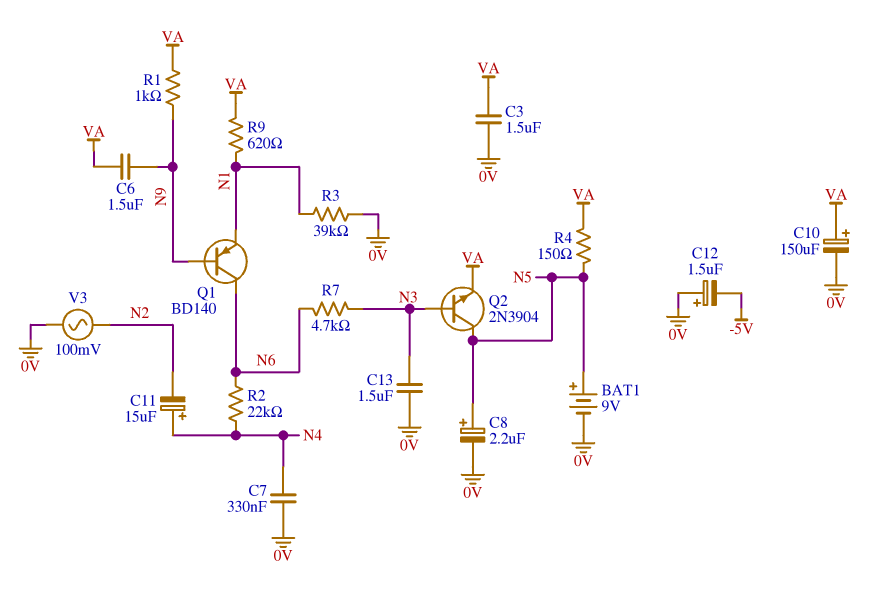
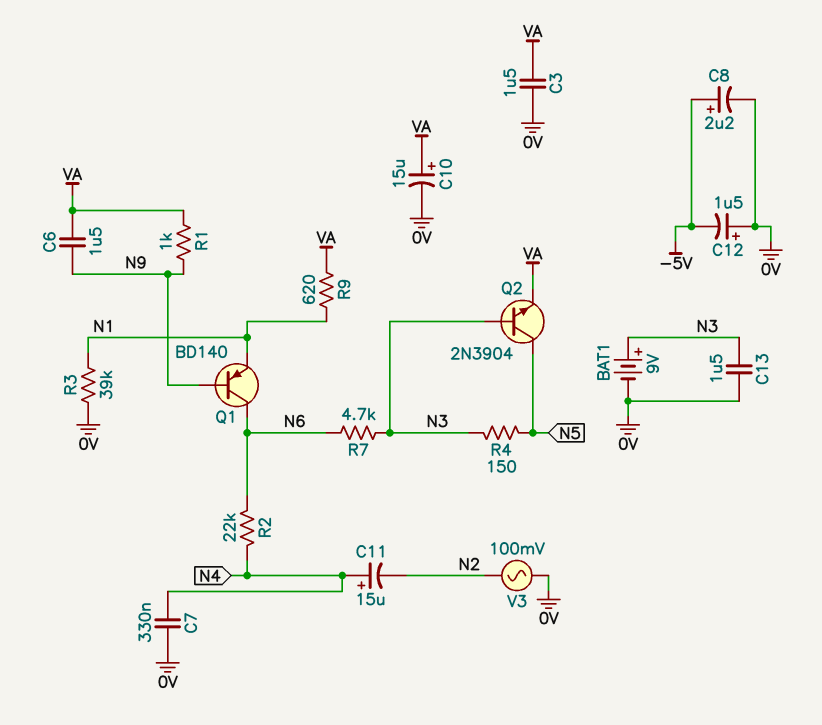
BAT1: 9V (plus N5, minus 0V) -> 9V (plus N3, minus 0V)
C8: 2.2uF (plus N5, minus 0V) -> 2.2uF (plus -5V, minus 0V)
C10: 150uF (plus VA, minus 0V) -> 15uF (plus VA, minus 0V)
R4: 150 (N5, VA) -> 150 (N3, N5)

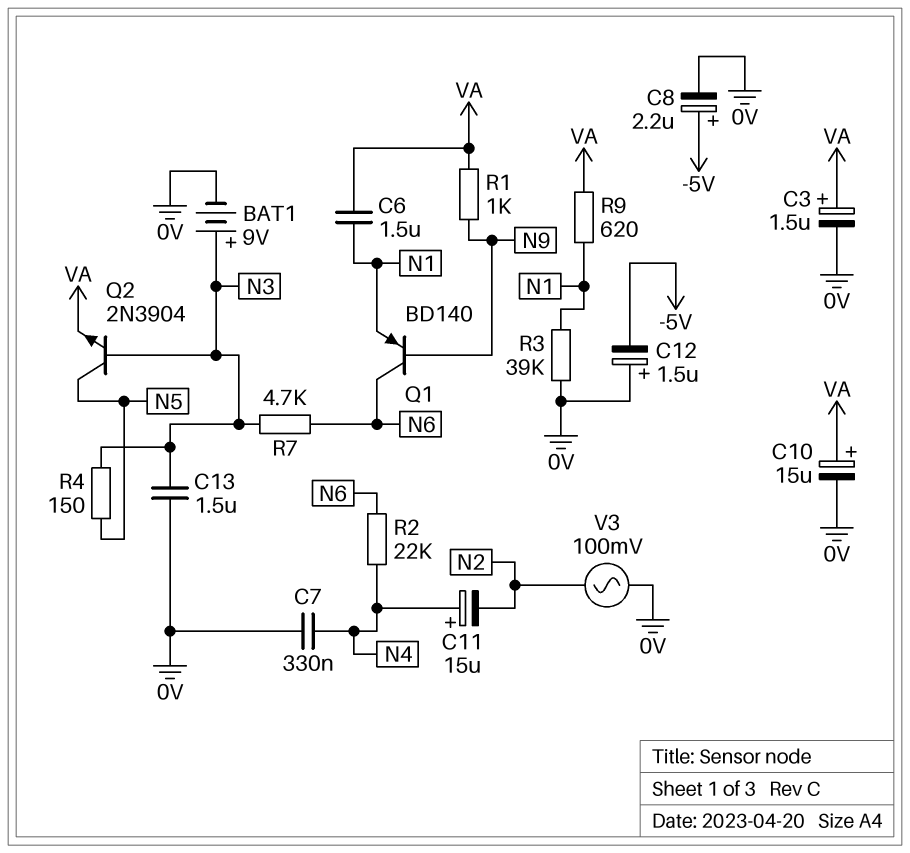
C3: 1.5uF (0V, VA) -> 1.5uF (plus VA, minus 0V)
C6: 1.5uF (N9, VA) -> 1.5uF (N1, VA)

